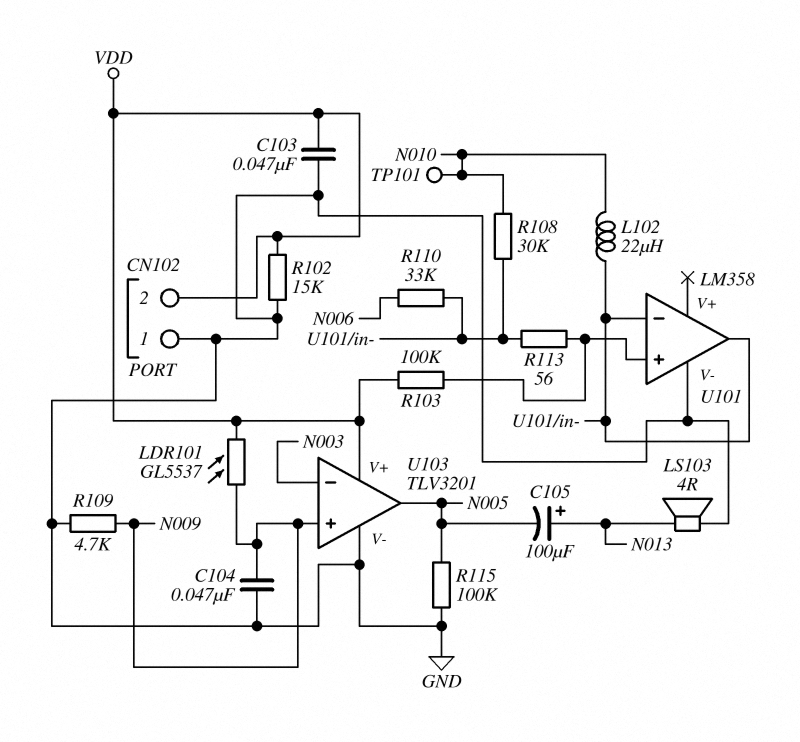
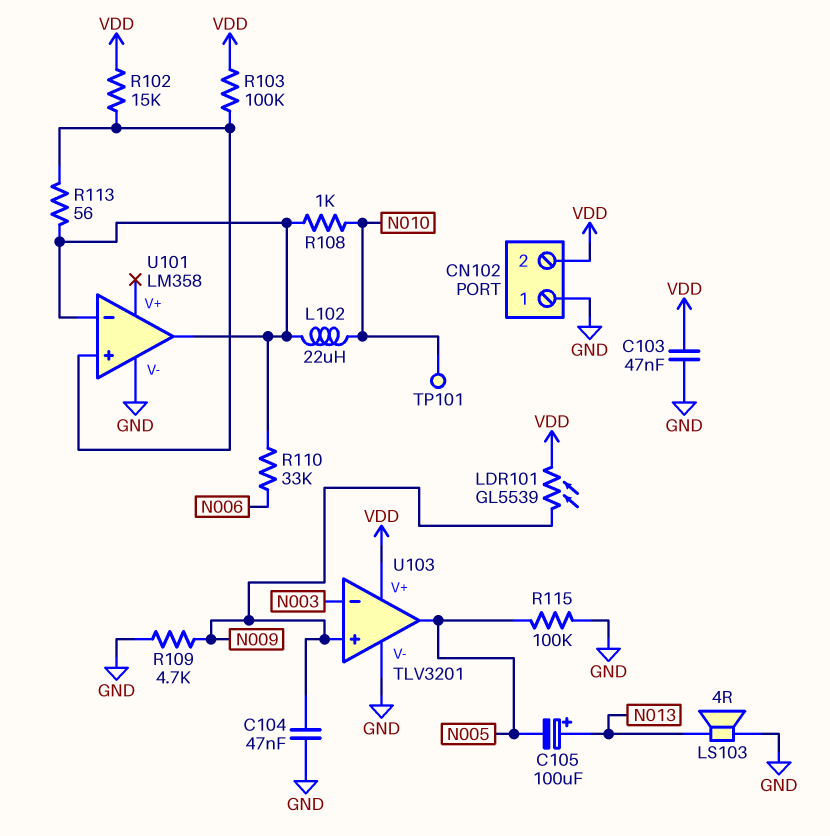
LDR101: GL5537 (N009, VDD) -> GL5539 (N009, VDD)
R102: 15k (GND, VDD) -> 15k (U101/in+, VDD)
R108: 30k (N010, U101/in-) -> 1k (N010, U101/in-)

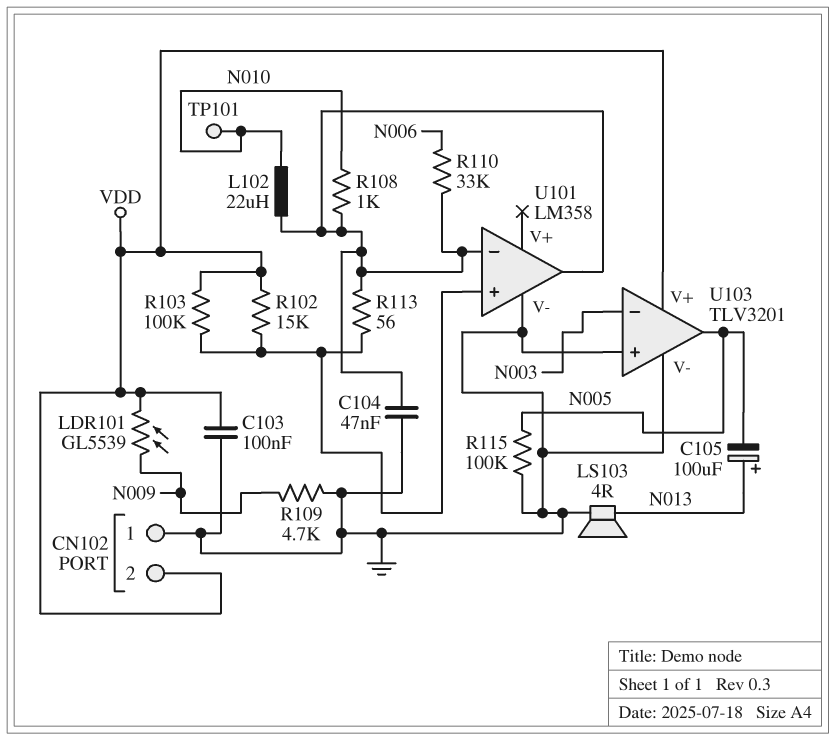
C103: 47nF (GND, VDD) -> 100nF (GND, VDD)
C104: 47nF (GND, N009) -> 47nF (GND, U101/in-)
U103 pin in+: N009 -> GND

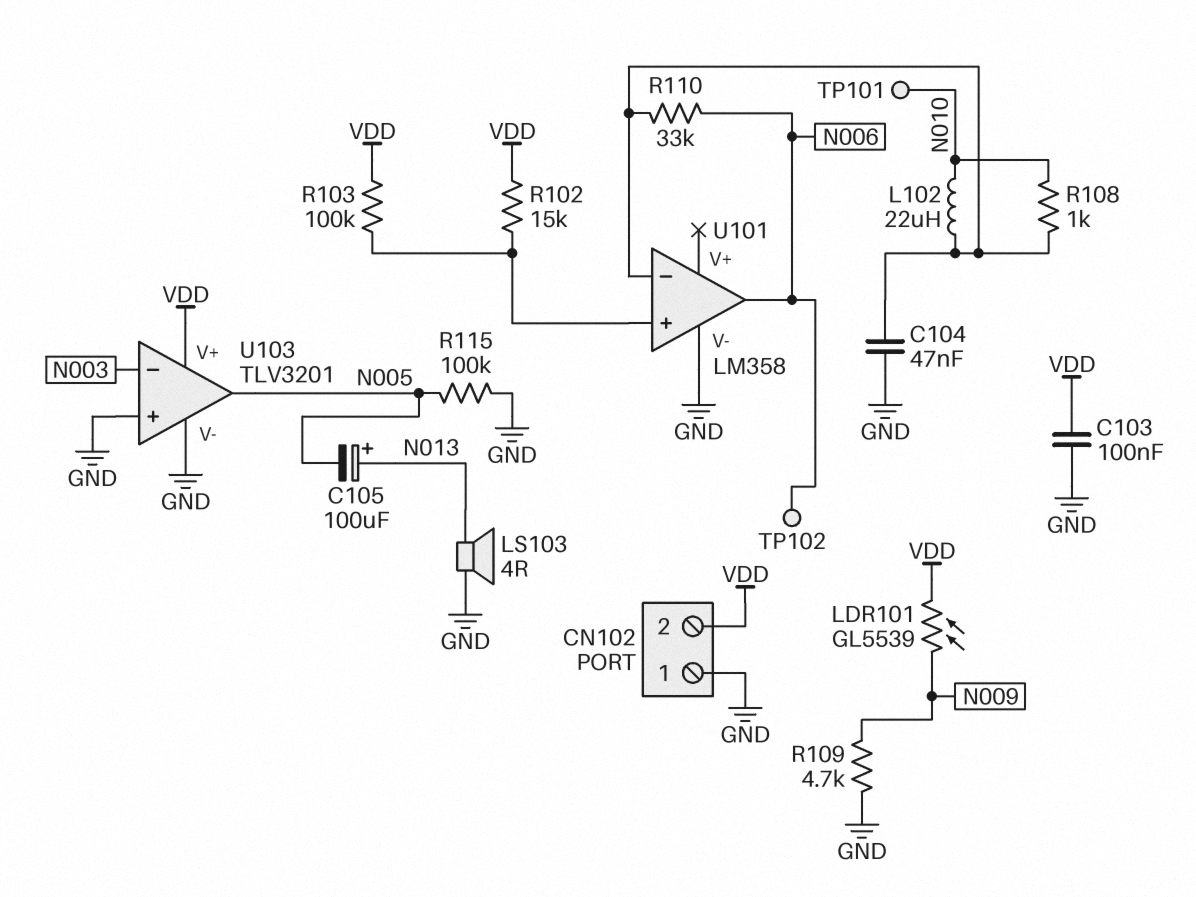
R113: 56 (U101/in+, U101/in-) -> none
TP102: none -> test point (N006)
U101 pin out: U101/in- -> N006

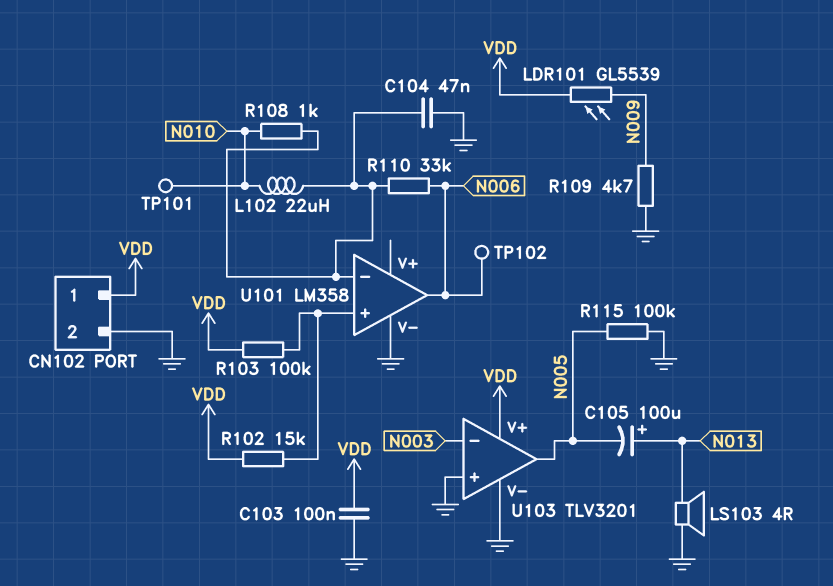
CN102 pin 1: GND -> VDD
CN102 pin 2: VDD -> GND

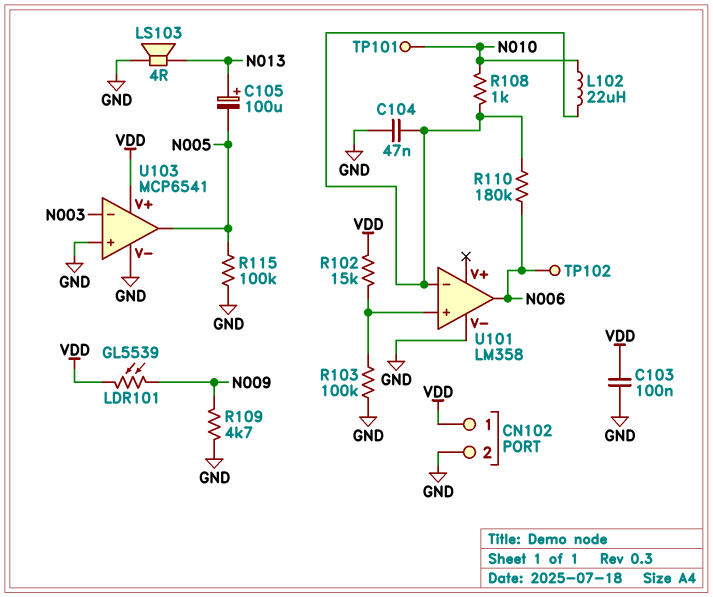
R103: 100k (U101/in+, VDD) -> 100k (GND, U101/in+)
R110: 33k (N006, U101/in-) -> 180k (N006, U101/in-)
U103: TLV3201 -> MCP6541

